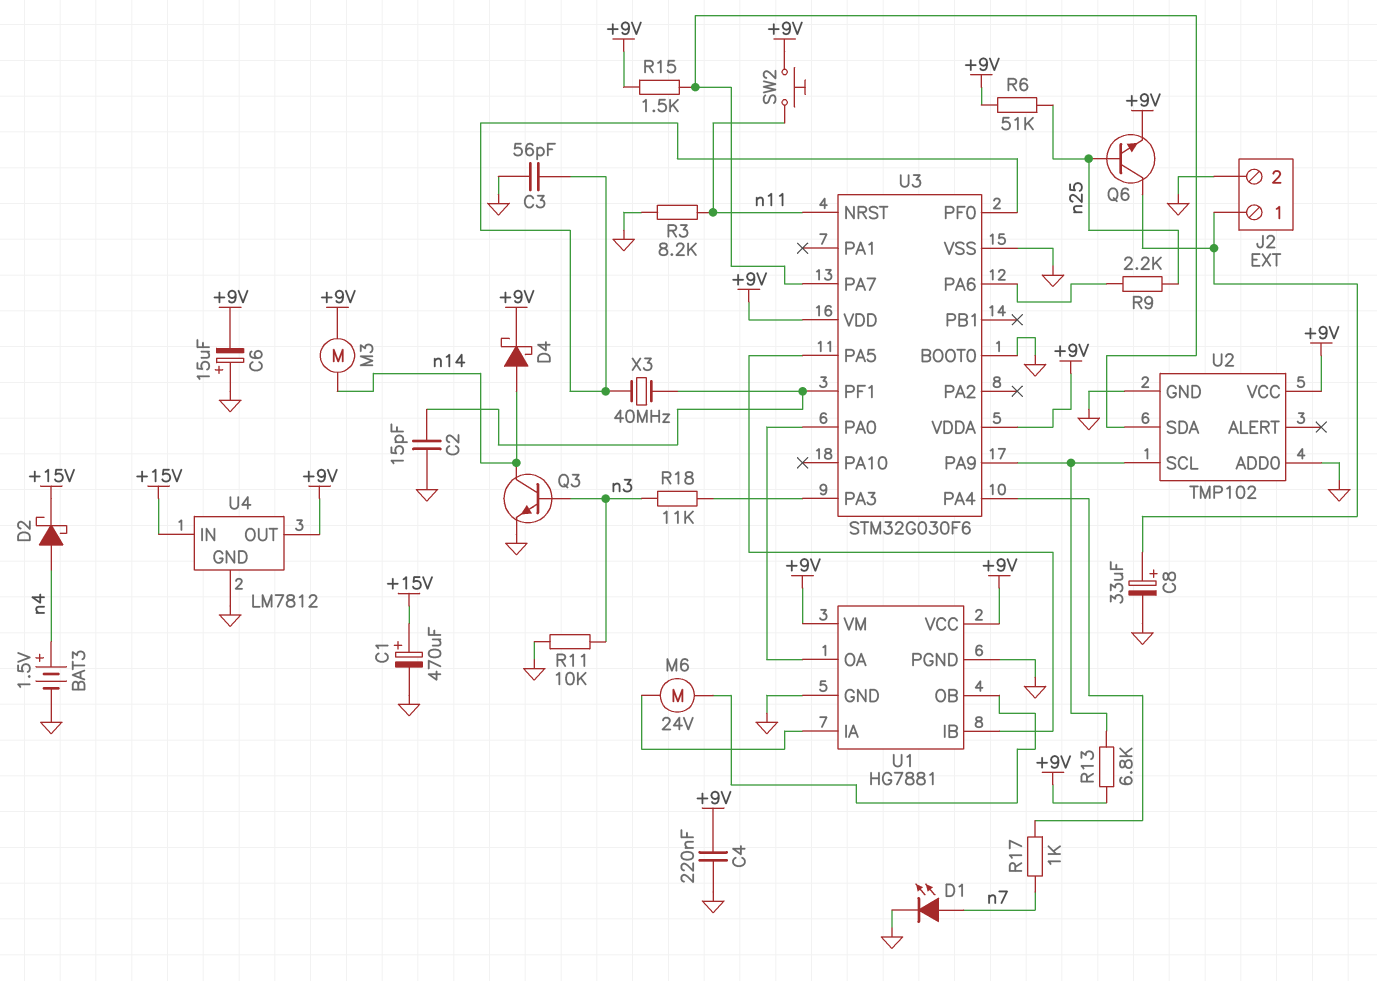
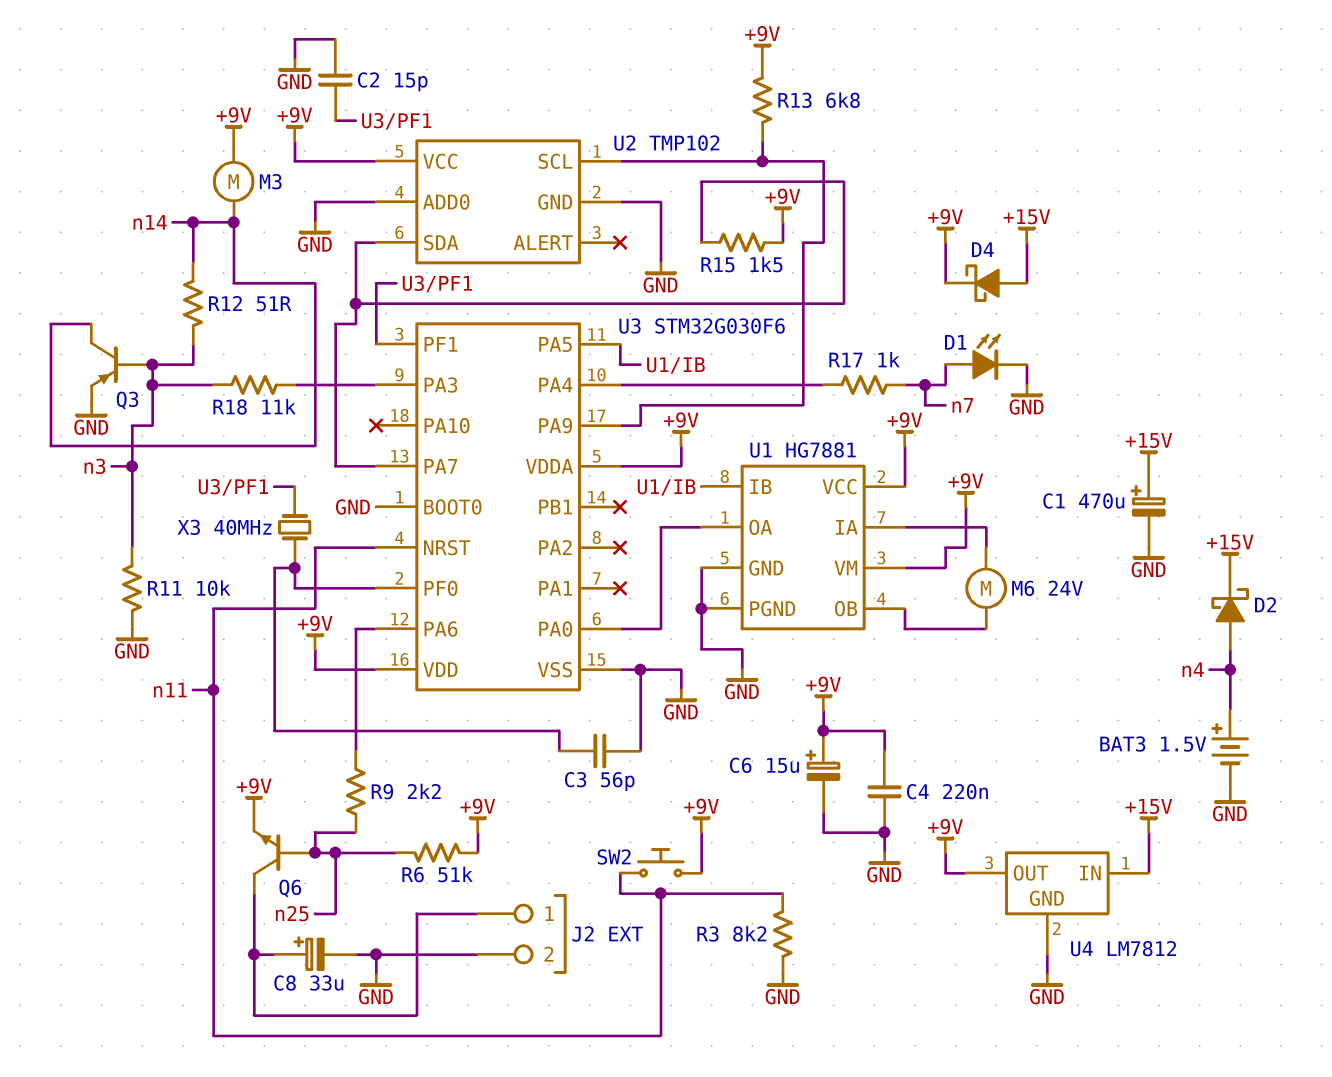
C6: 15uF (plus GND, minus +9V) -> 15uF (plus +9V, minus GND)
D4: schottky (A n14, K +9V) -> schottky (A +15V, K +9V)
Q3: NPN (B n3, C n14, E GND) -> PNP (B n3, C n14, E GND)
R12: none -> 51 (n3, n14)

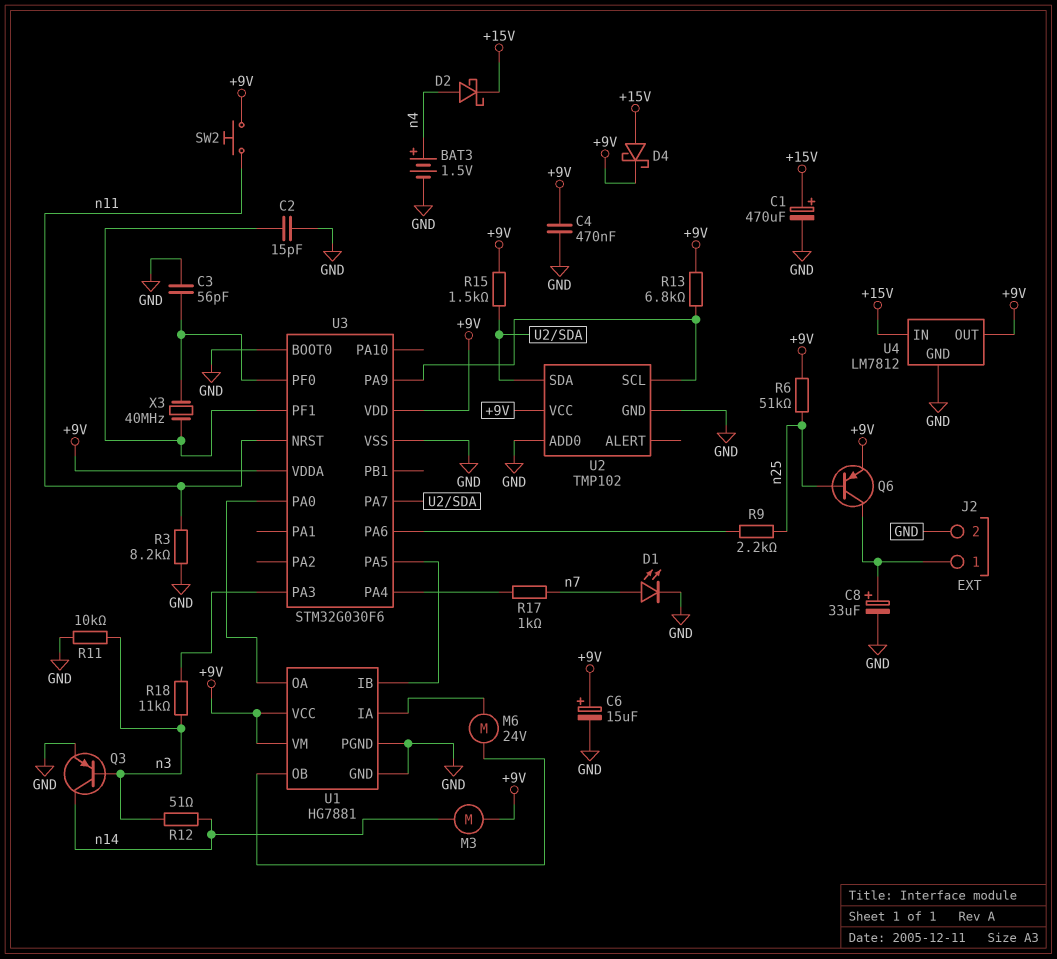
C4: 220nF (+9V, GND) -> 470nF (+9V, GND)
Q6: NPN (B n25, C J2/1, E +9V) -> PNP (B n25, C J2/1, E +9V)

